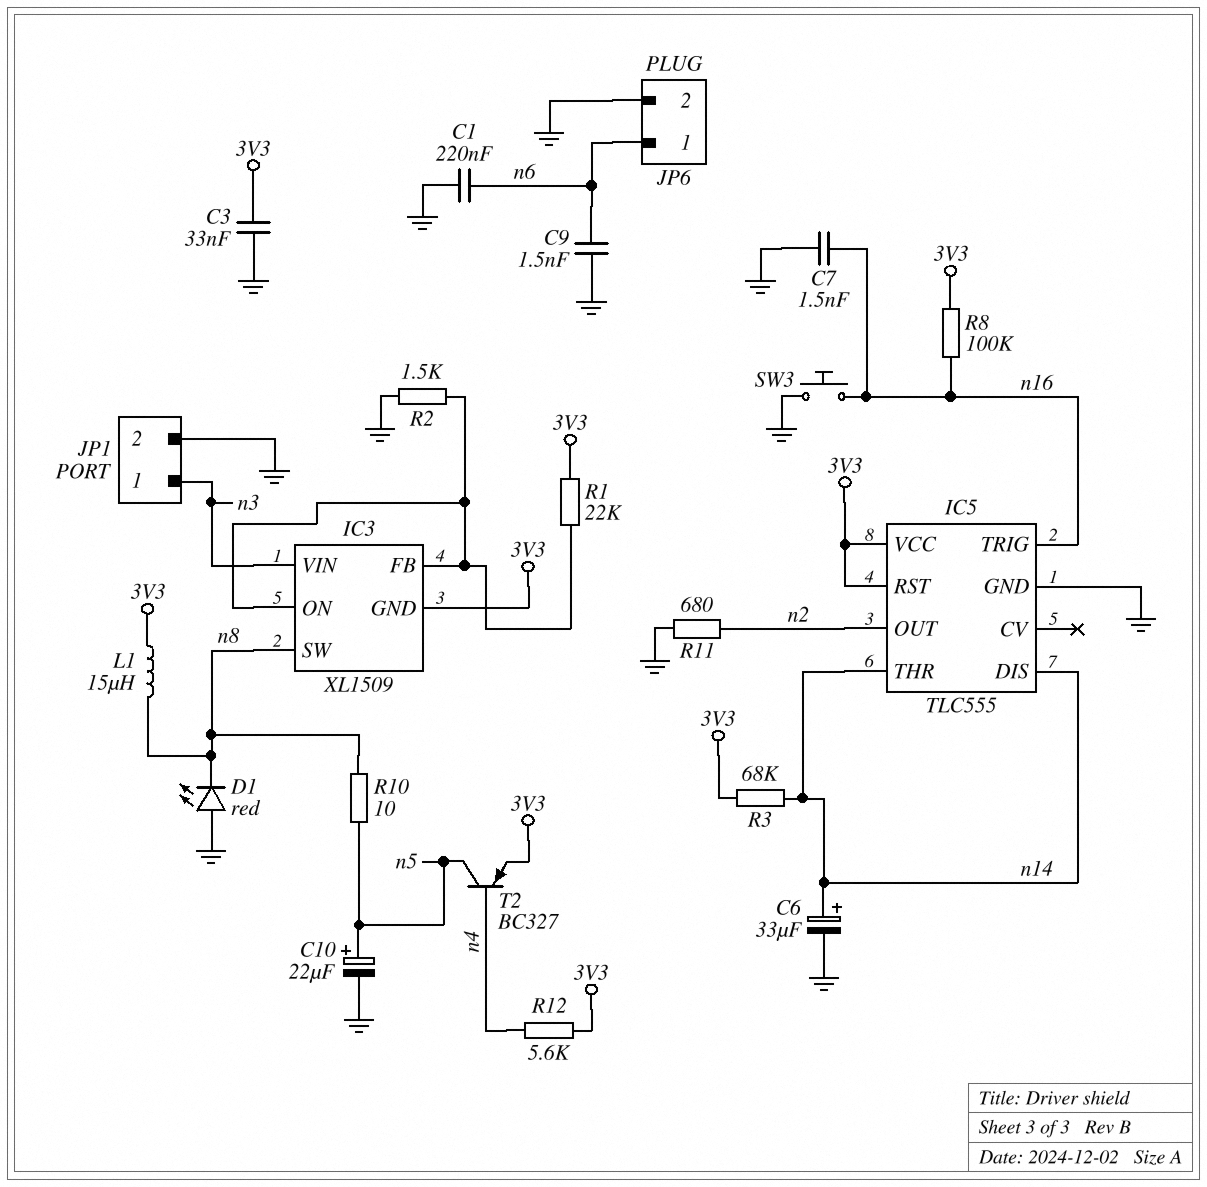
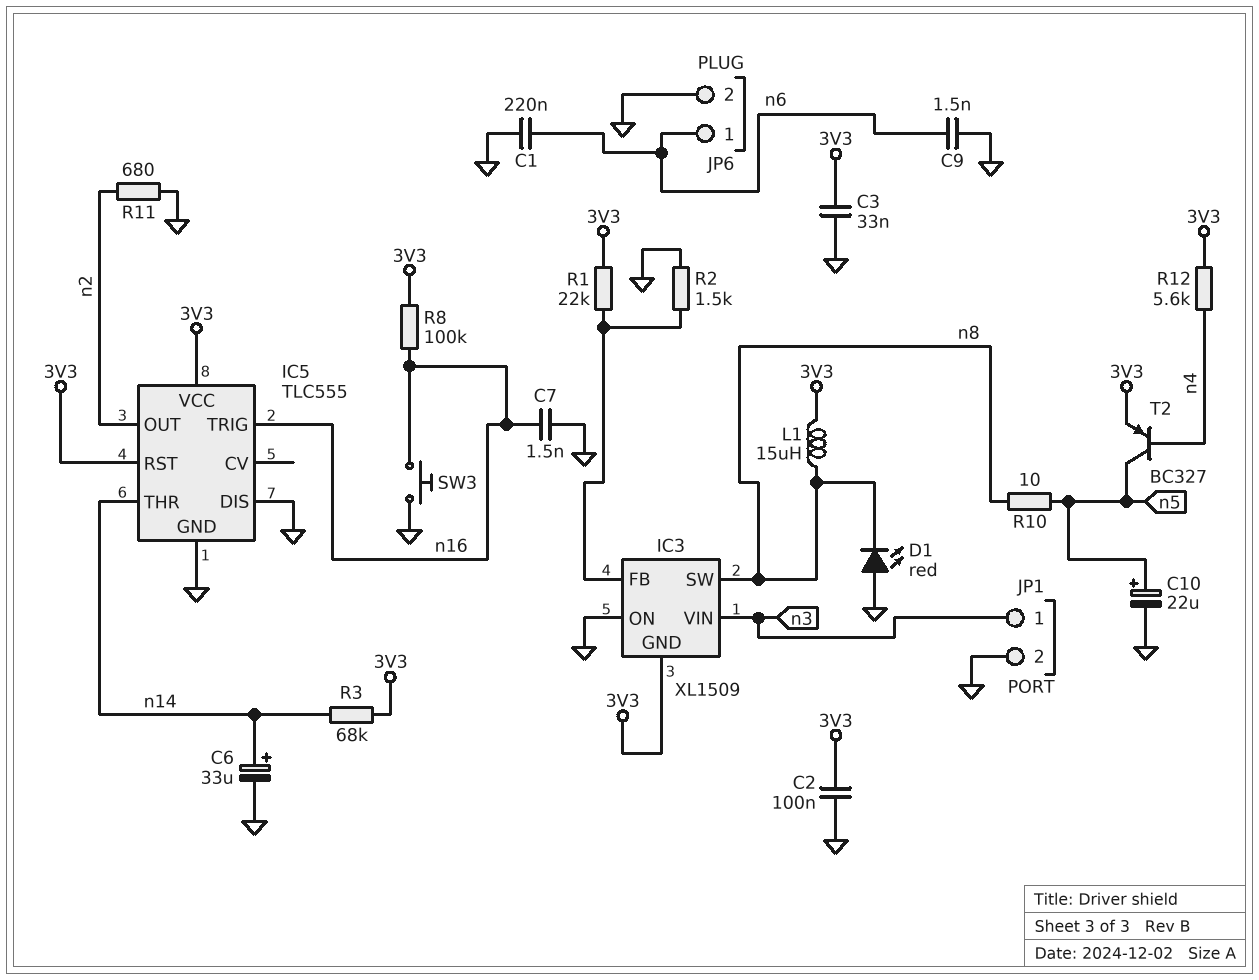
C2: none -> 100nF (3V3, GND)
IC3 pin ON: IC3/FB -> GND
IC5 pin DIS: n14 -> GND

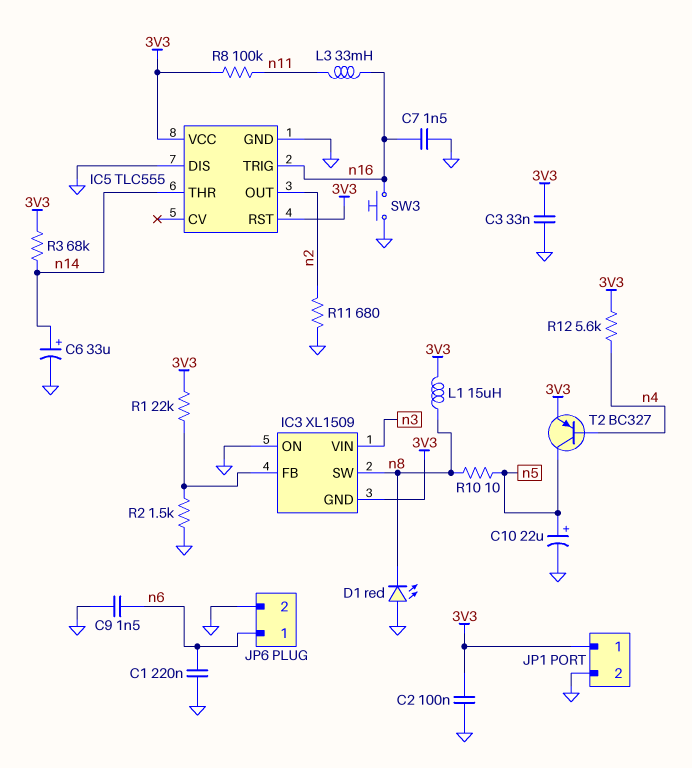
JP1 pin 1: n3 -> 3V3
L3: none -> 33mH (n11, n16)
R8: 100k (3V3, n16) -> 100k (3V3, n11)

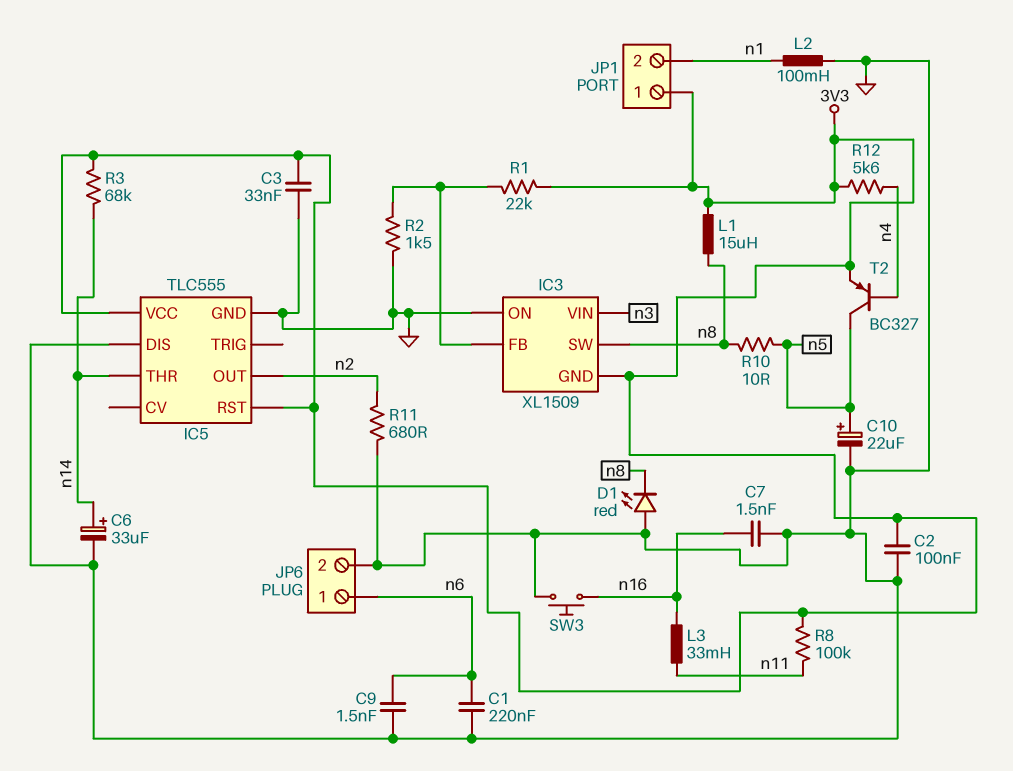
IC5 pin TRIG: n16 -> none
JP1 pin 2: GND -> n1
L2: none -> 100mH (GND, n1)

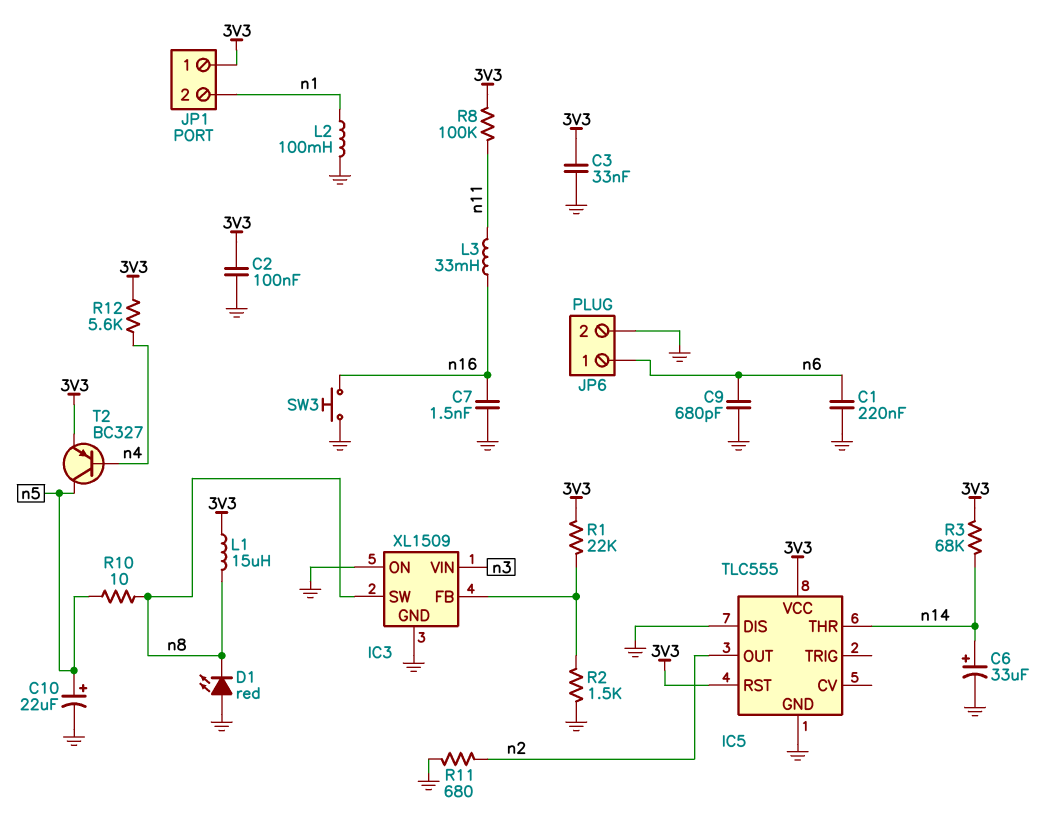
C9: 1.5nF (GND, n6) -> 680pF (GND, n6)
IC3 pin GND: 3V3 -> GND

